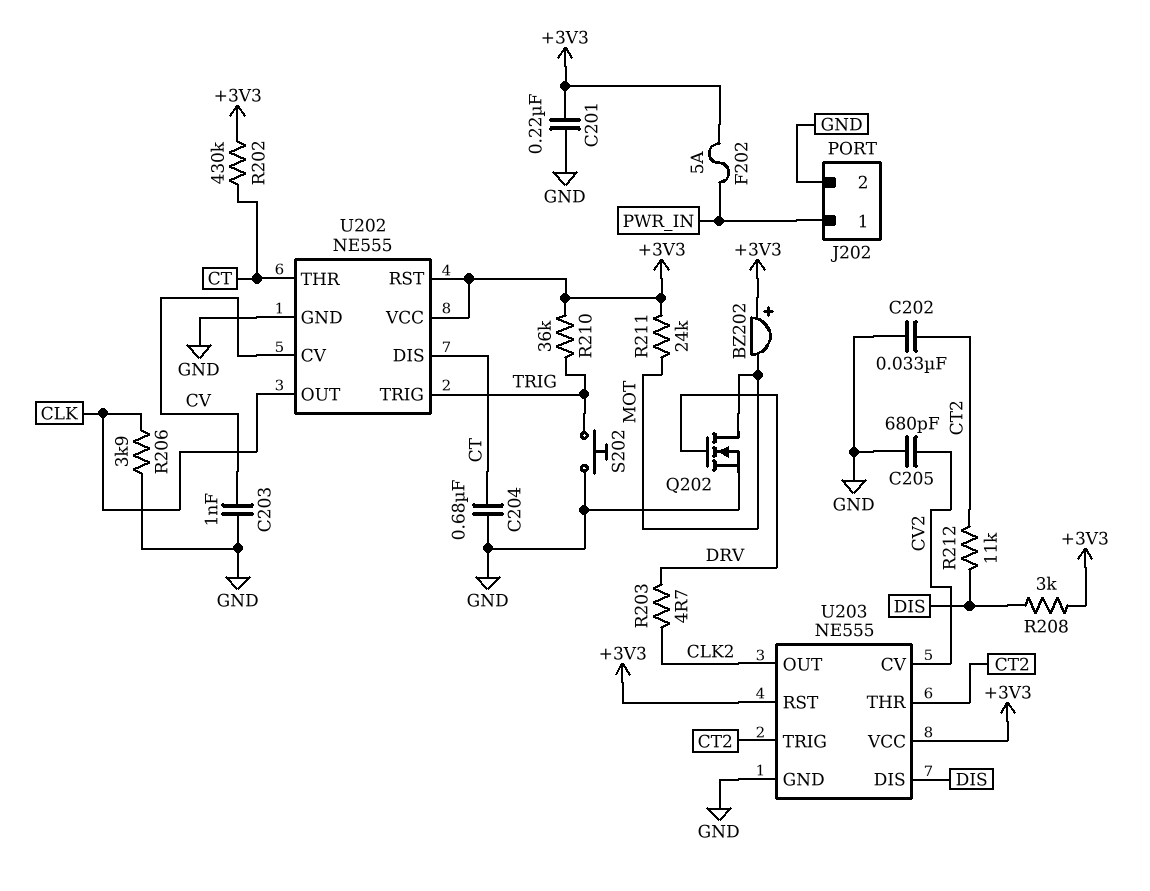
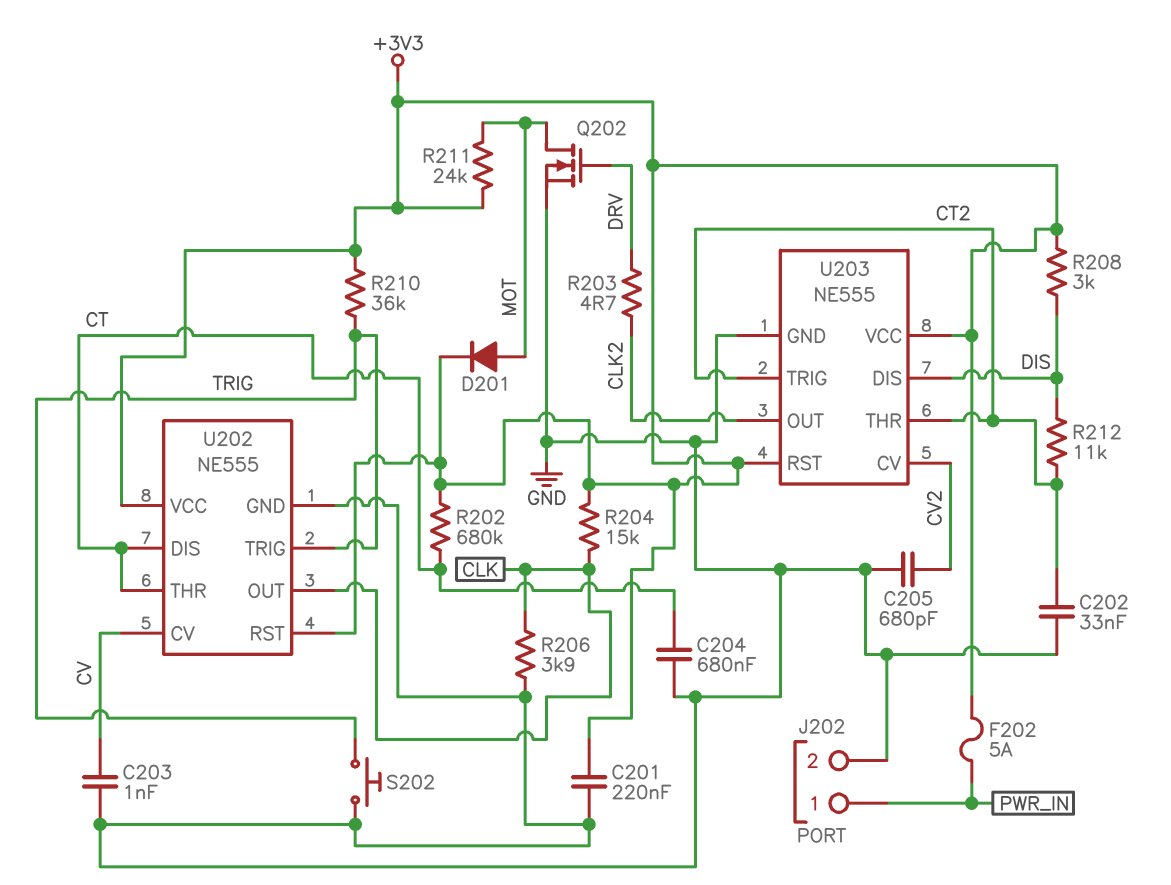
BZ202: buzzer (plus +3V3, minus MOT) -> none
D201: none -> diode (A MOT, K +3V3)
R202: 430k (+3V3, CT) -> 680k (+3V3, CT)
R204: none -> 15k (+3V3, CLK)

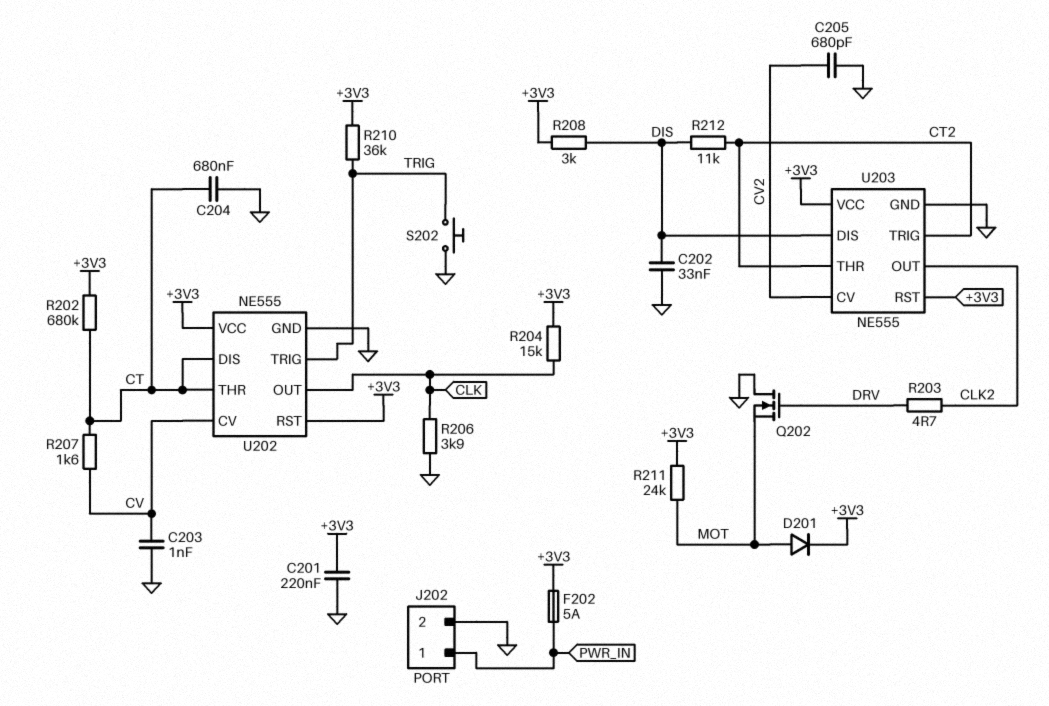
C202: 33nF (CT2, GND) -> 33nF (DIS, GND)
Q202: NMOS (G DRV, D MOT, S GND) -> NMOS (G DRV, D GND, S MOT)
R207: none -> 1.6k (CT, CV)

